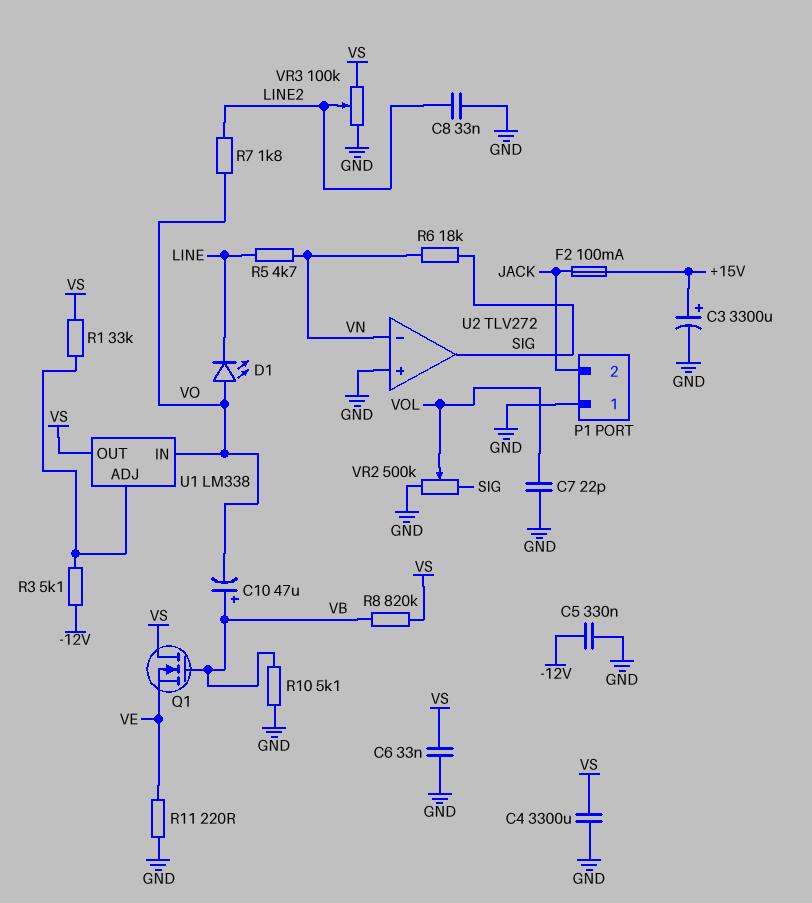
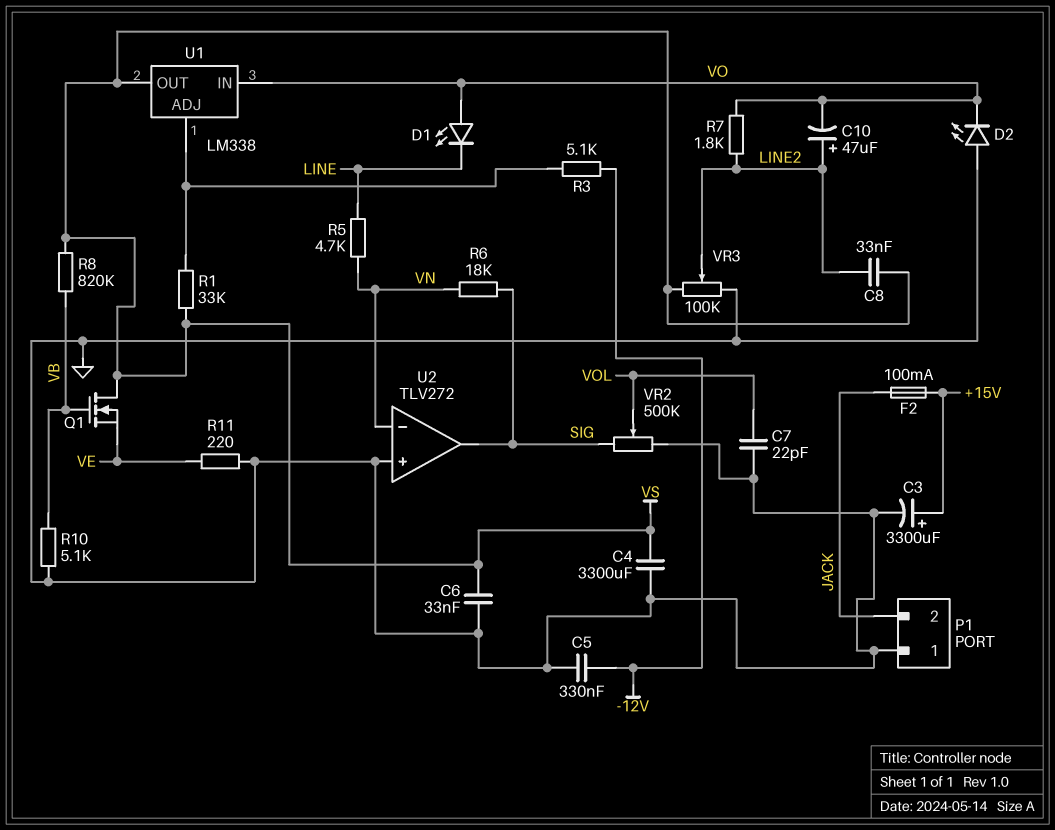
C8: 33nF (GND, LINE2) -> 33nF (LINE2, VS)
C10: 47uF (plus VB, minus VO) -> 47uF (plus LINE2, minus VO)
D2: none -> LED (A GND, K VO)

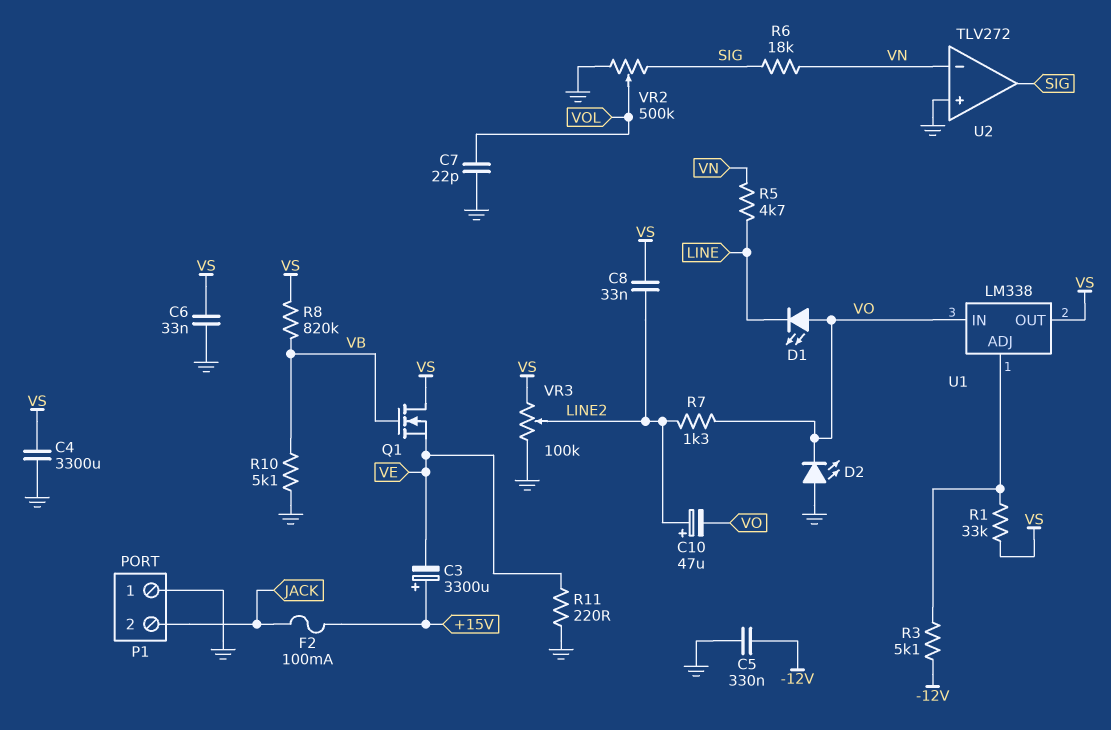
C3: 3300uF (plus +15V, minus GND) -> 3300uF (plus +15V, minus VE)
R7: 1.8k (LINE2, VO) -> 1.3k (LINE2, VO)

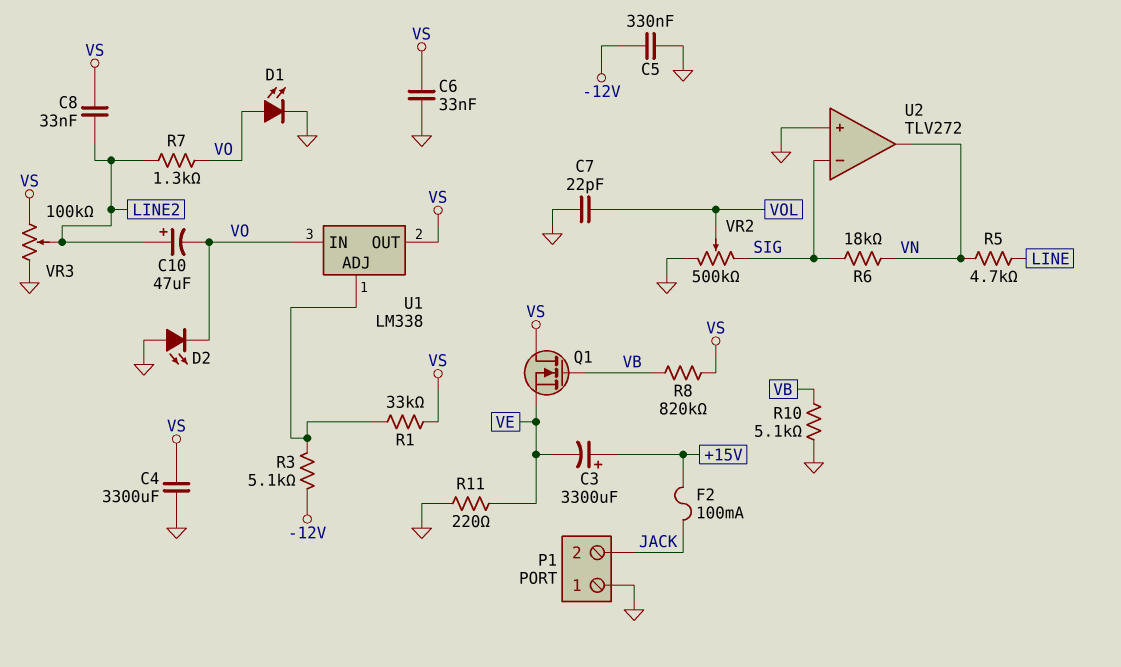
D1: LED (A VO, K LINE) -> LED (A VO, K GND)
U2 pin in-: VN -> SIG
U2 pin out: SIG -> VN

